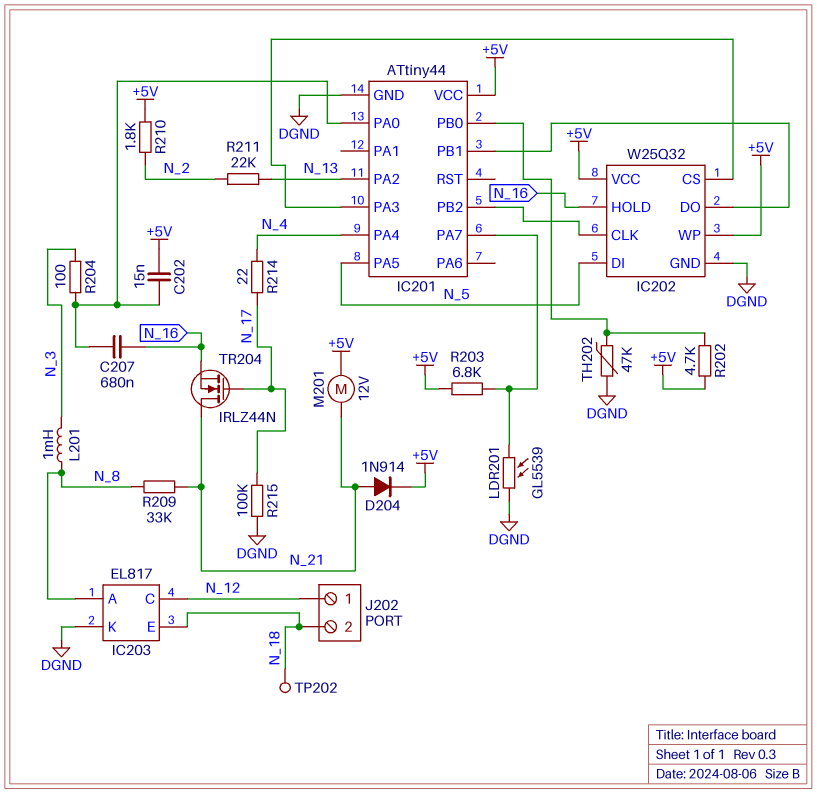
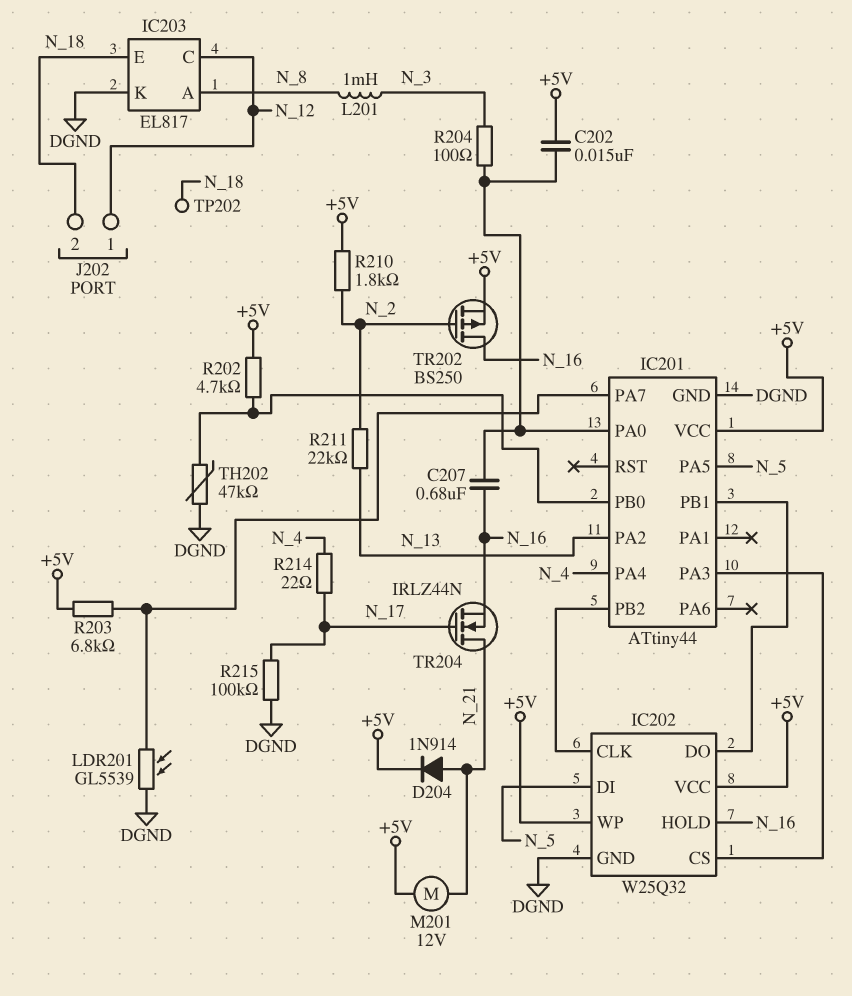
R209: 33k (N_8, N_21) -> none
TR202: none -> PMOS BS250 (G N_2, D N_16, S +5V)

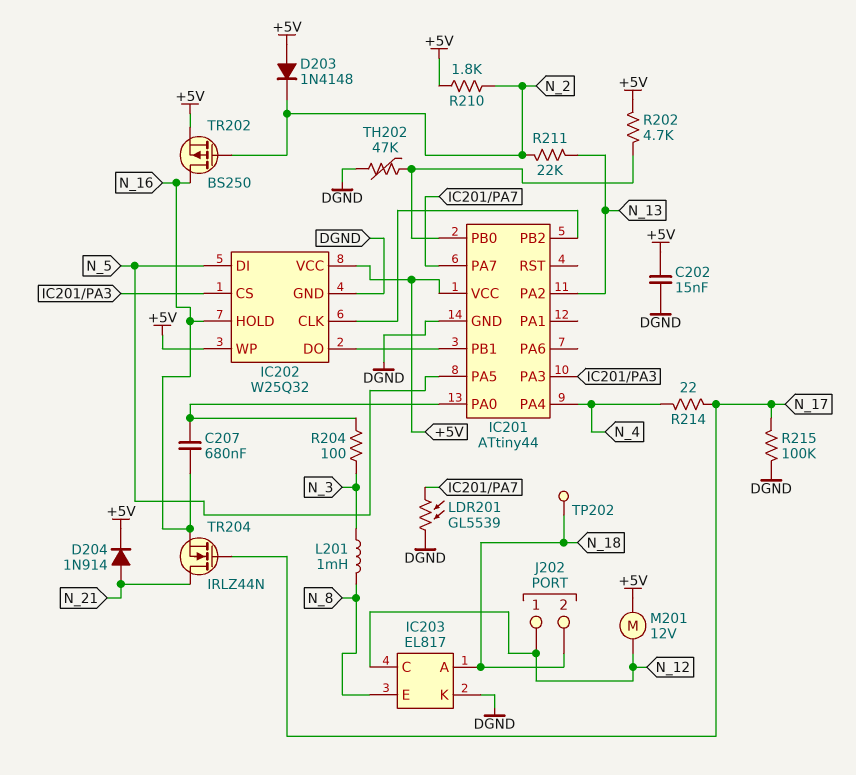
C202: 15nF (+5V, IC201/PA0) -> 15nF (+5V, DGND)
D203: none -> diode 1N4148 (A +5V, K N_2)
IC203 pin A: N_8 -> N_18
IC203 pin E: N_18 -> N_8
M201: motor 12V (+5V, N_21) -> motor 12V (+5V, N_12)
R203: 6.8k (+5V, IC201/PA7) -> none

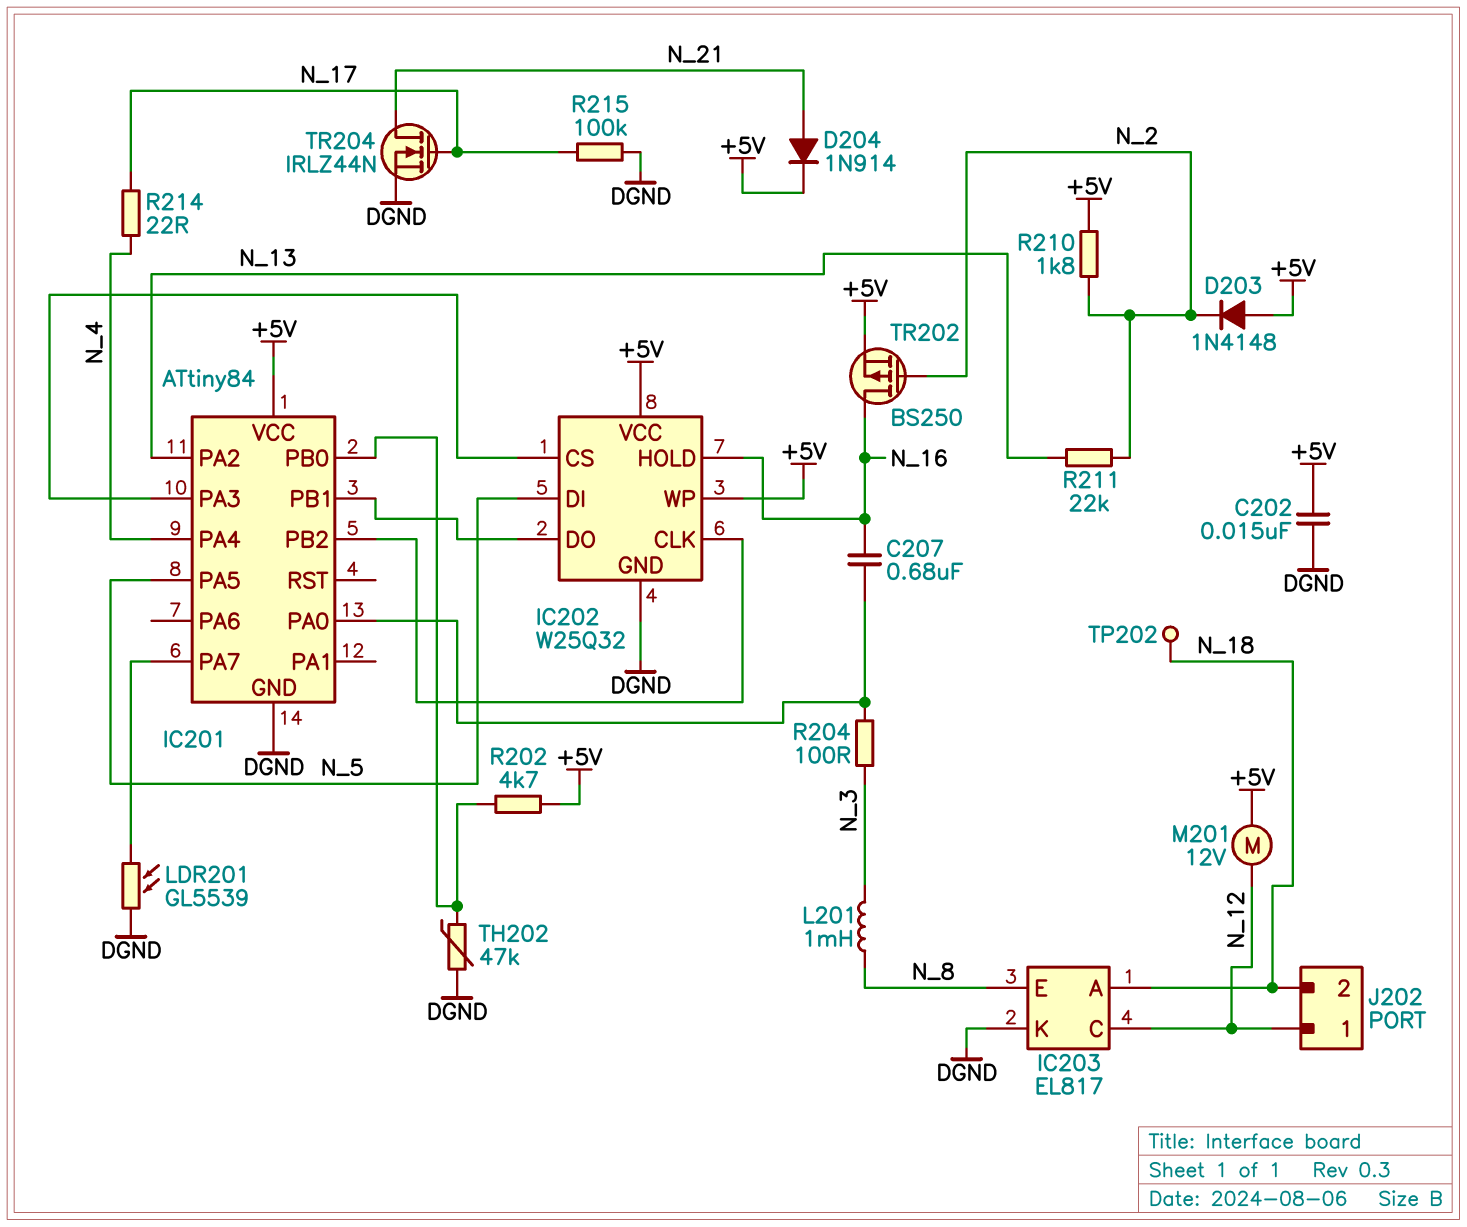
IC201: ATtiny44 -> ATtiny84
TR204: NMOS IRLZ44N (G N_17, D N_21, S N_16) -> NMOS IRLZ44N (G N_17, D N_21, S DGND)

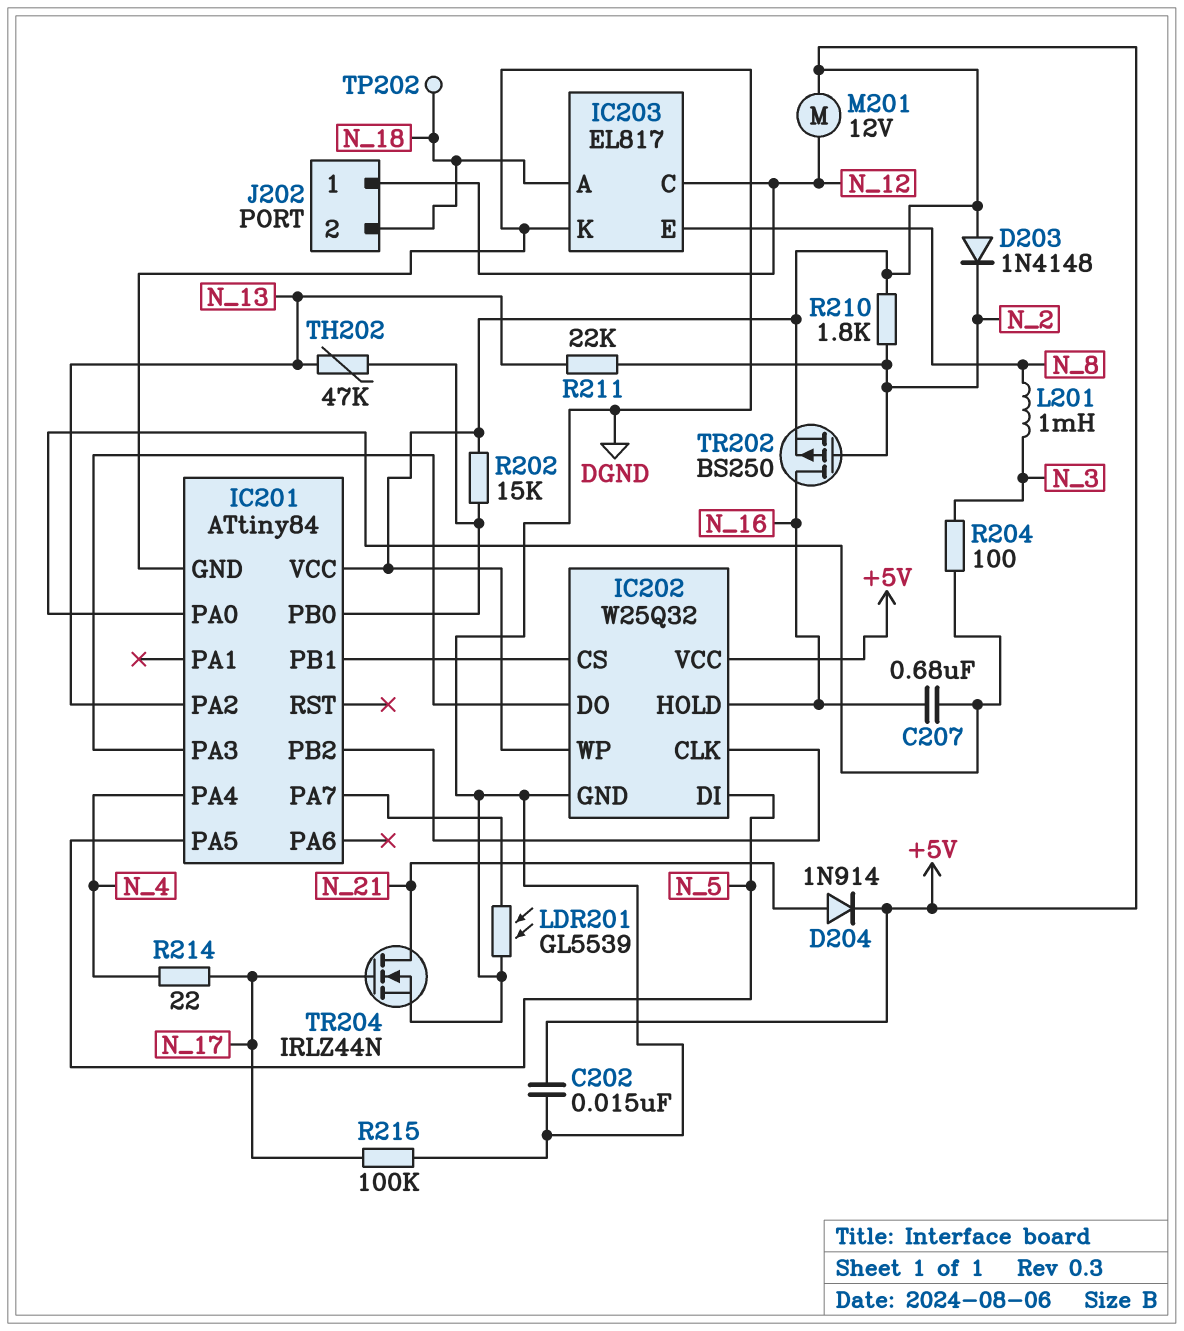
IC202 pin CS: IC201/PA3 -> IC201/PB1
IC202 pin DO: IC201/PB1 -> IC201/PA3
R202: 4.7k (+5V, IC201/PB0) -> 15k (+5V, IC201/PB0)
TH202: 47k (DGND, IC201/PB0) -> 47k (IC201/PB0, N_13)

